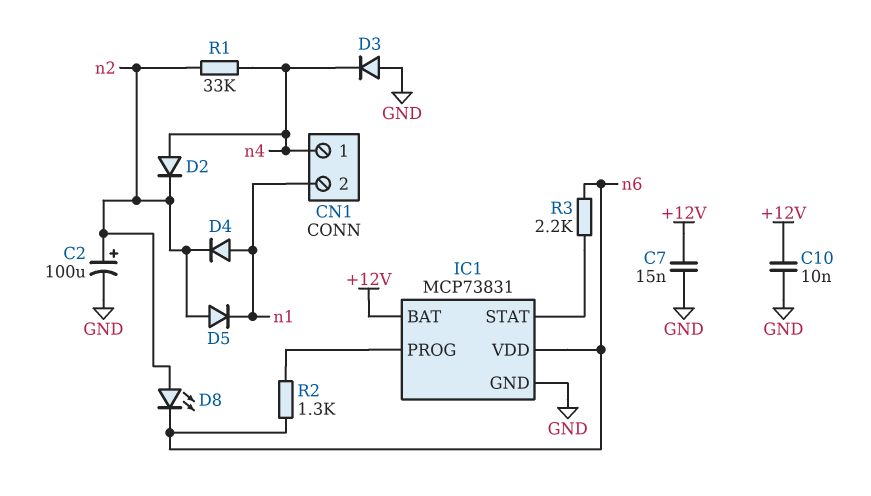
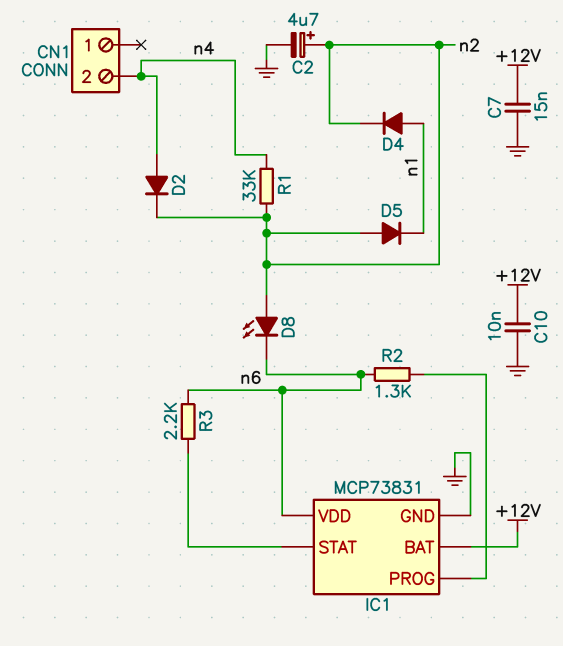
C2: 100uF (plus n2, minus GND) -> 4.7uF (plus n2, minus GND)
CN1 pin 1: n4 -> none
CN1 pin 2: n1 -> n4
D3: diode (A GND, K n4) -> none

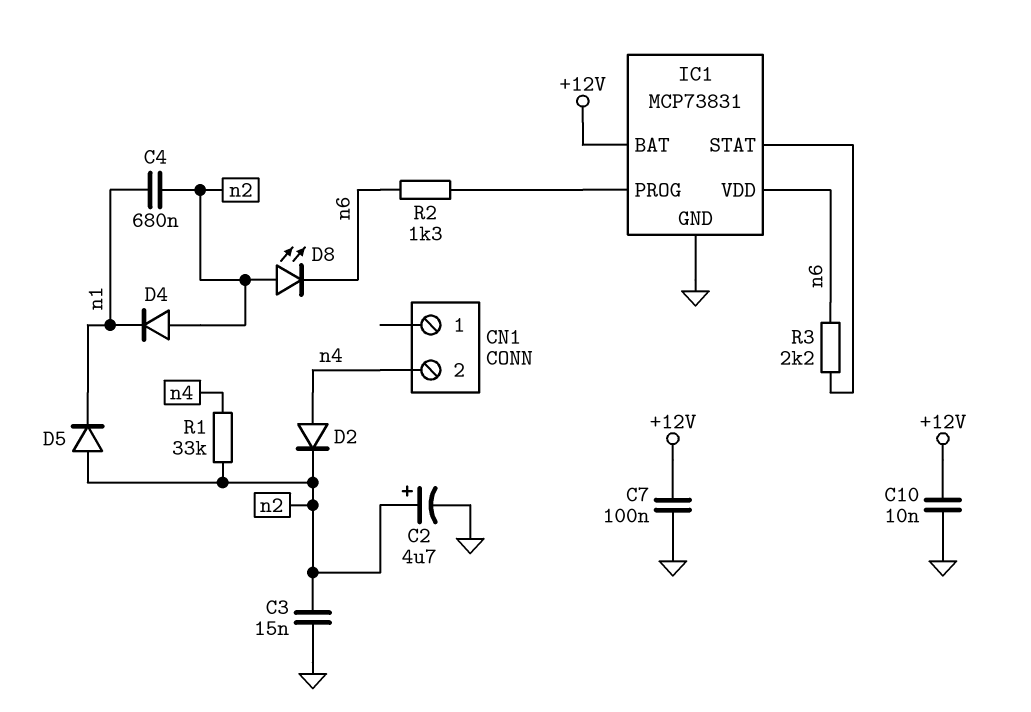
C3: none -> 15nF (GND, n2)
C4: none -> 680nF (n1, n2)
C7: 15nF (+12V, GND) -> 100nF (+12V, GND)
D4: diode (A n1, K n2) -> diode (A n2, K n1)

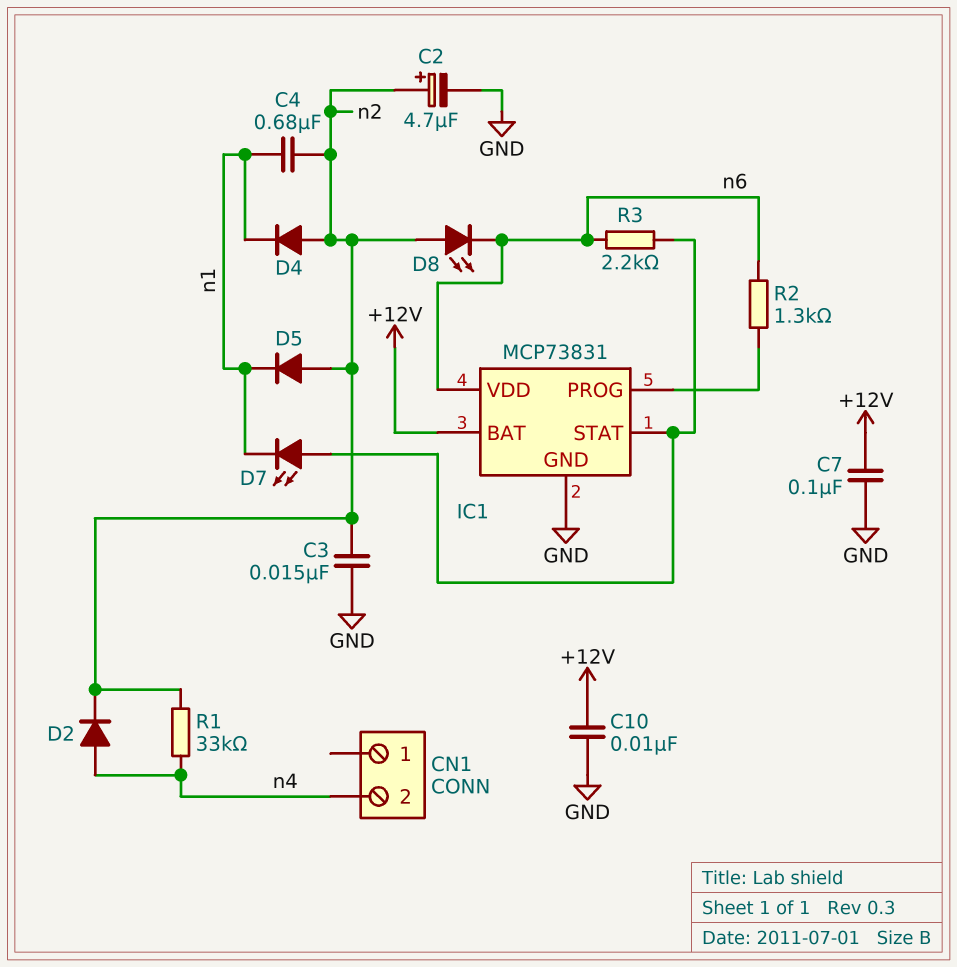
D7: none -> LED (A IC1/STAT, K n1)

